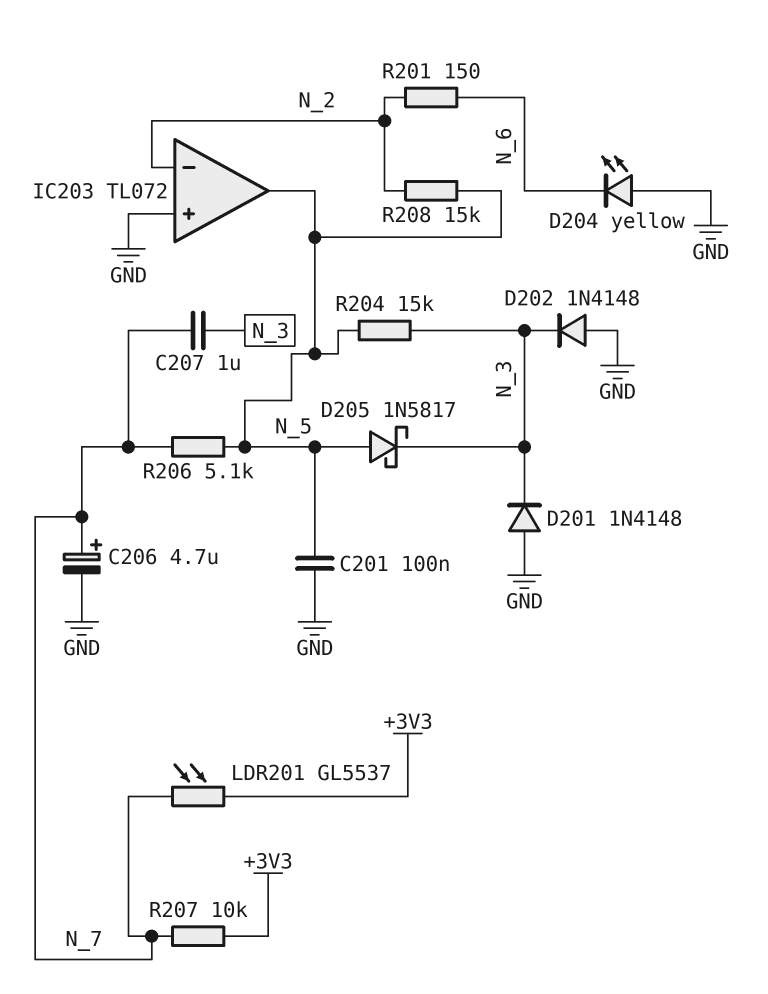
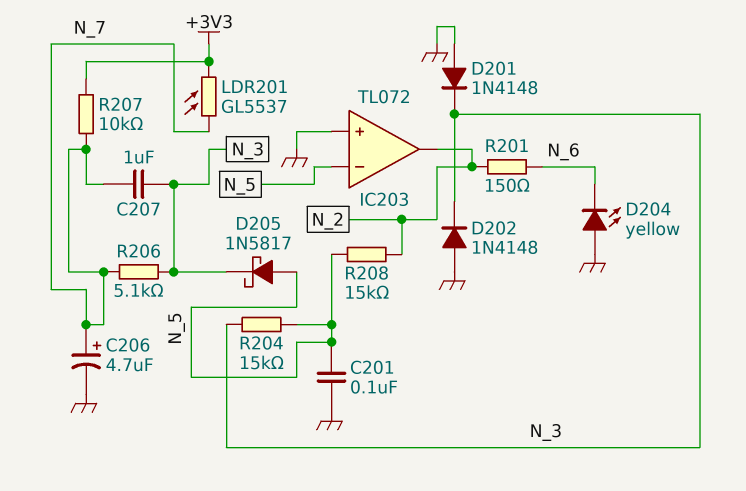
IC203 pin in-: N_2 -> N_5
IC203 pin out: N_5 -> N_2
R206: 5.1k (N_5, N_7) -> 5.1k (N_3, N_7)

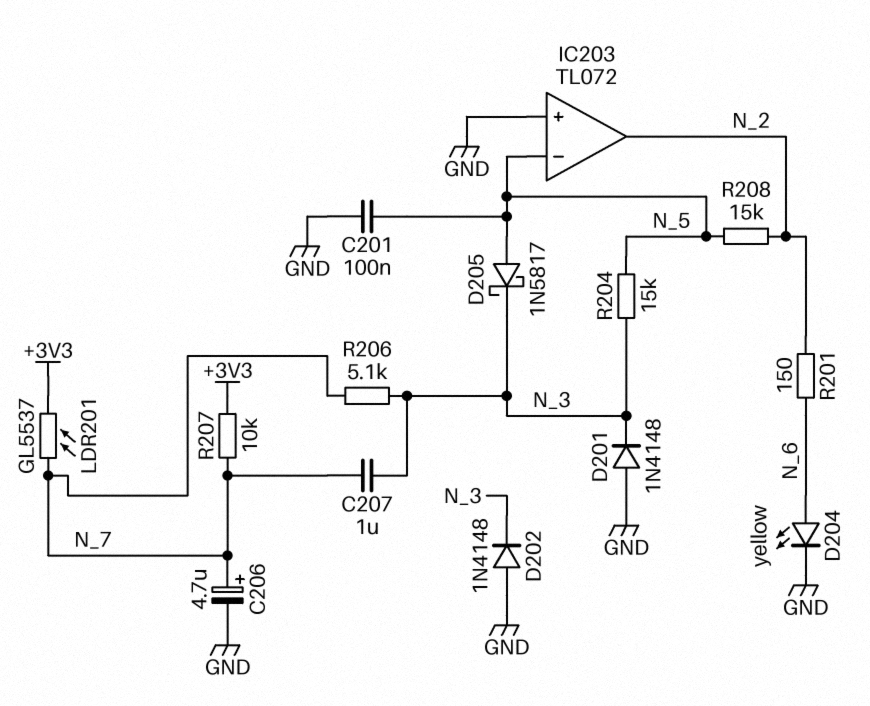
D204: LED yellow (A GND, K N_6) -> LED yellow (A N_6, K GND)

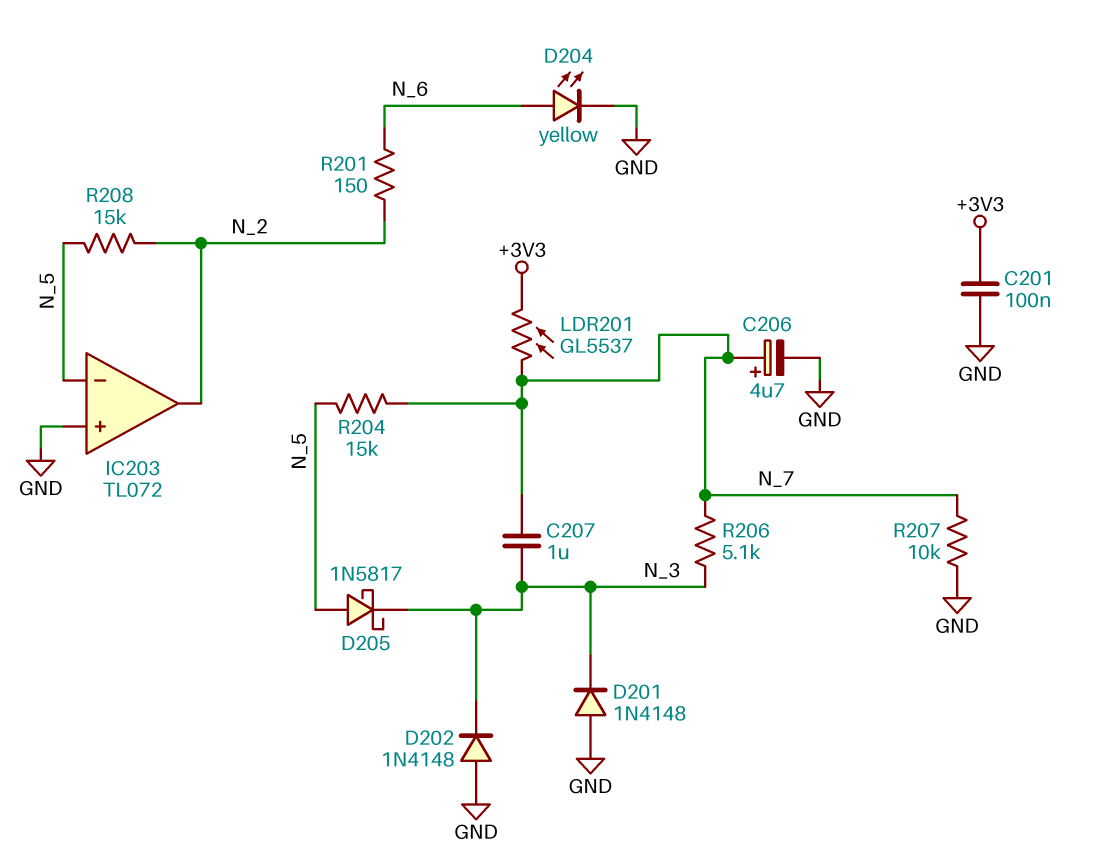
C201: 100nF (GND, N_5) -> 100nF (+3V3, GND)
R204: 15k (N_3, N_5) -> 15k (N_5, N_7)
R207: 10k (+3V3, N_7) -> 10k (GND, N_7)

